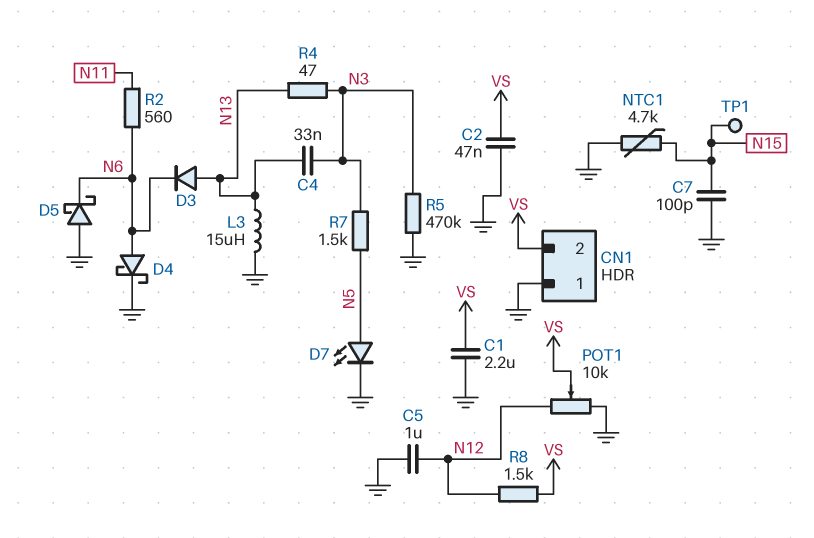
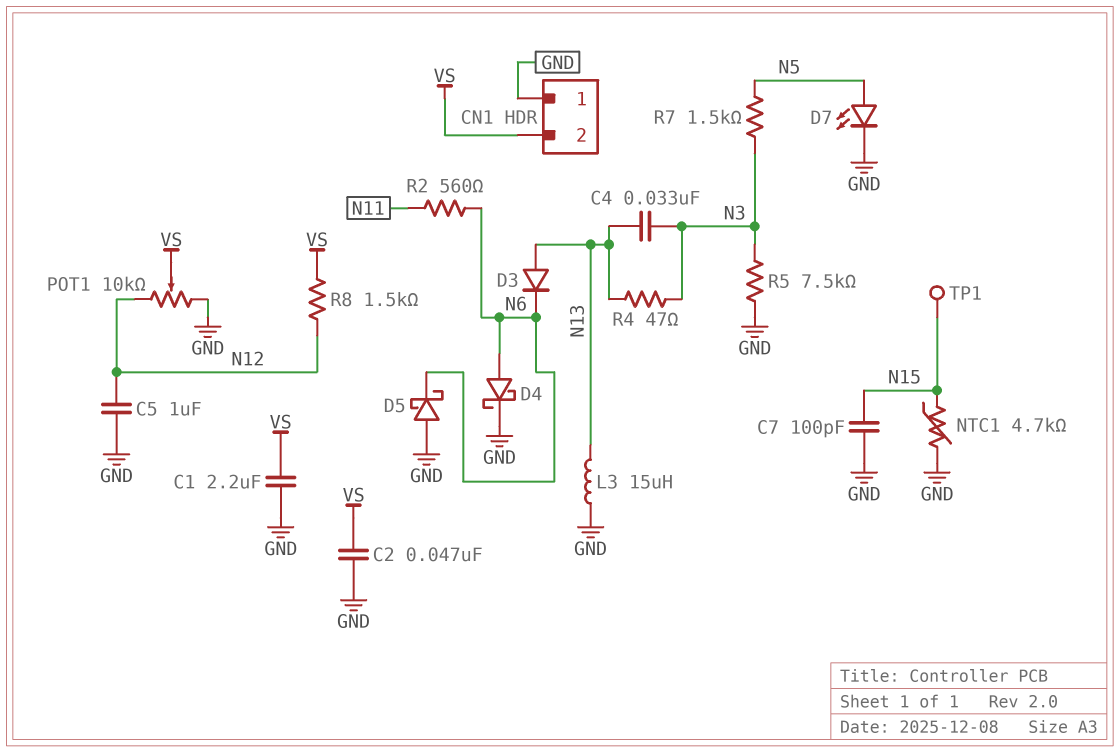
R5: 470k (GND, N3) -> 7.5k (GND, N3)

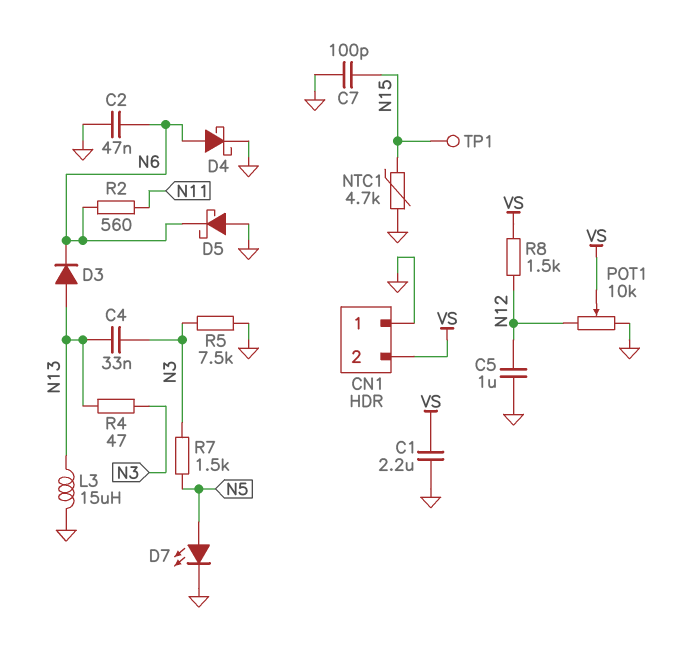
C2: 47nF (GND, VS) -> 47nF (GND, N6)

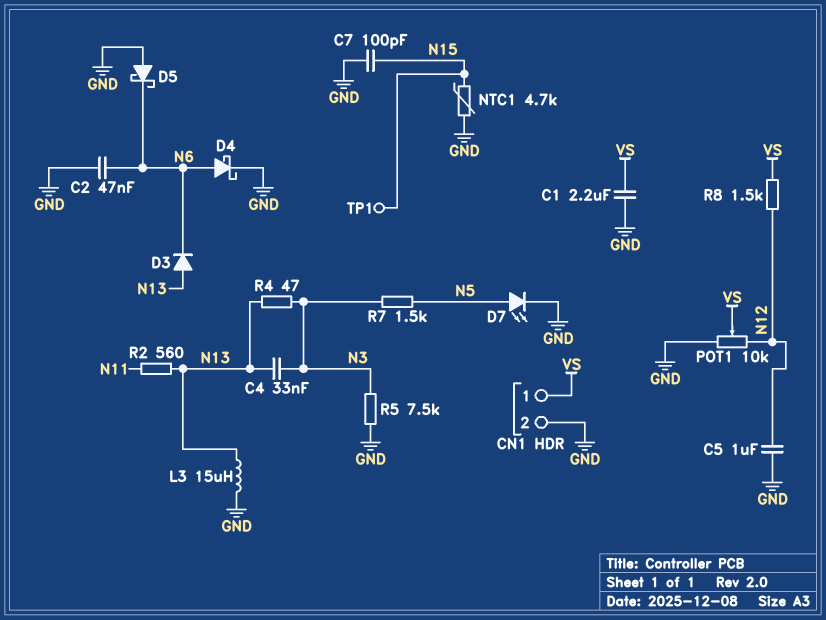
CN1 pin 1: GND -> VS
CN1 pin 2: VS -> GND
R2: 560 (N6, N11) -> 560 (N11, N13)

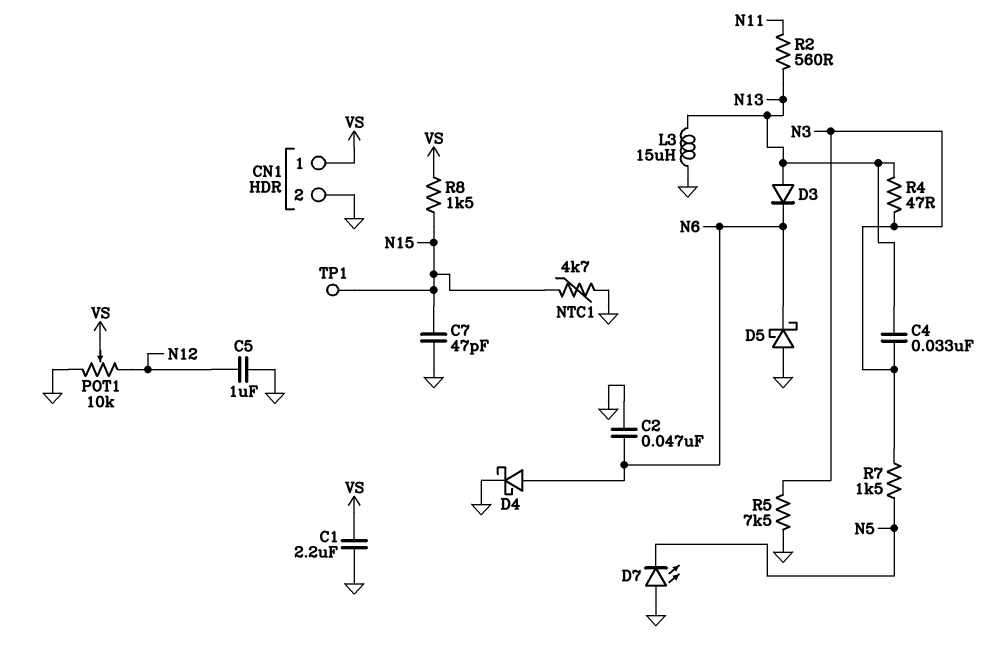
C7: 100pF (GND, N15) -> 47pF (GND, N15)
D7: LED (A N5, K GND) -> LED (A GND, K N5)
R8: 1.5k (N12, VS) -> 1.5k (N15, VS)

